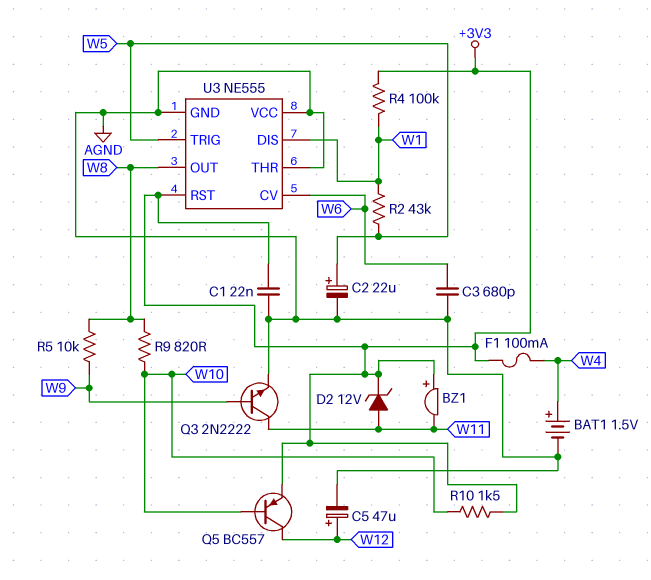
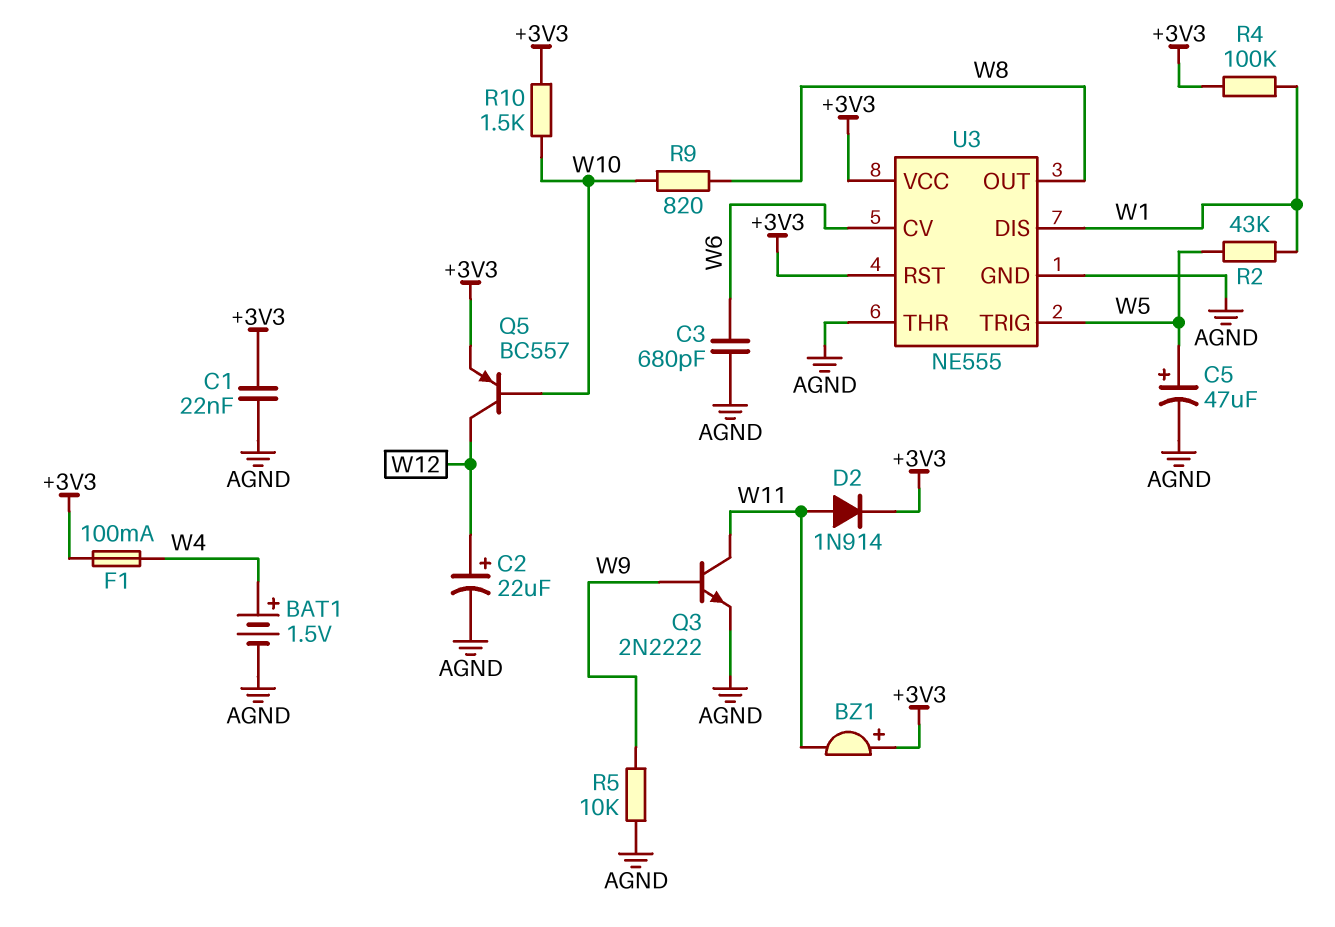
C2: 22uF (plus W5, minus AGND) -> 22uF (plus W12, minus AGND)
C5: 47uF (plus W12, minus AGND) -> 47uF (plus W5, minus AGND)
D2: zener 12V (A W11, K +3V3) -> diode 1N914 (A W11, K +3V3)
R5: 10k (W8, W9) -> 10k (AGND, W9)
U3 pin VCC: AGND -> +3V3

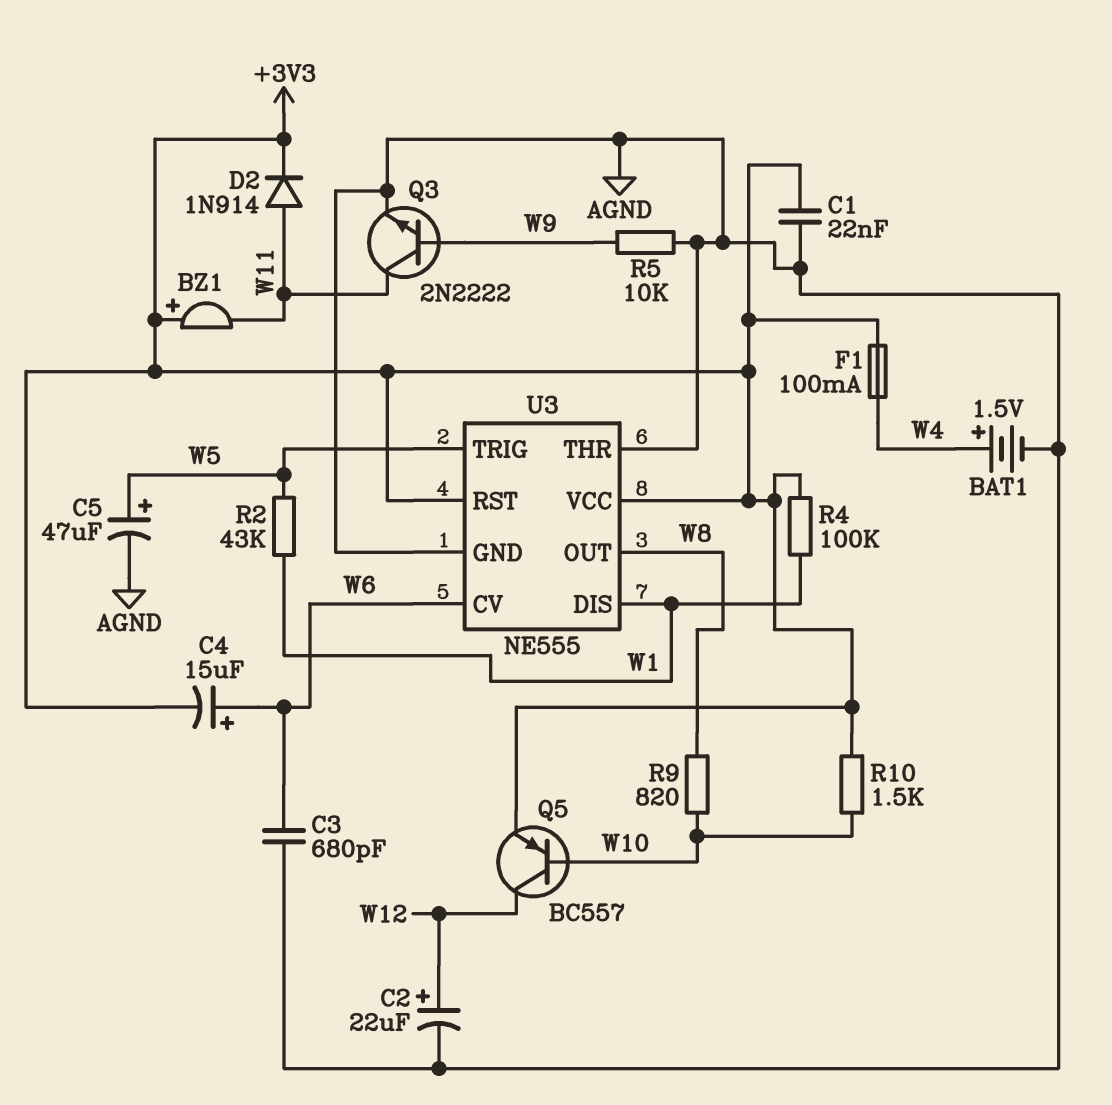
C4: none -> 15uF (plus W6, minus +3V3)

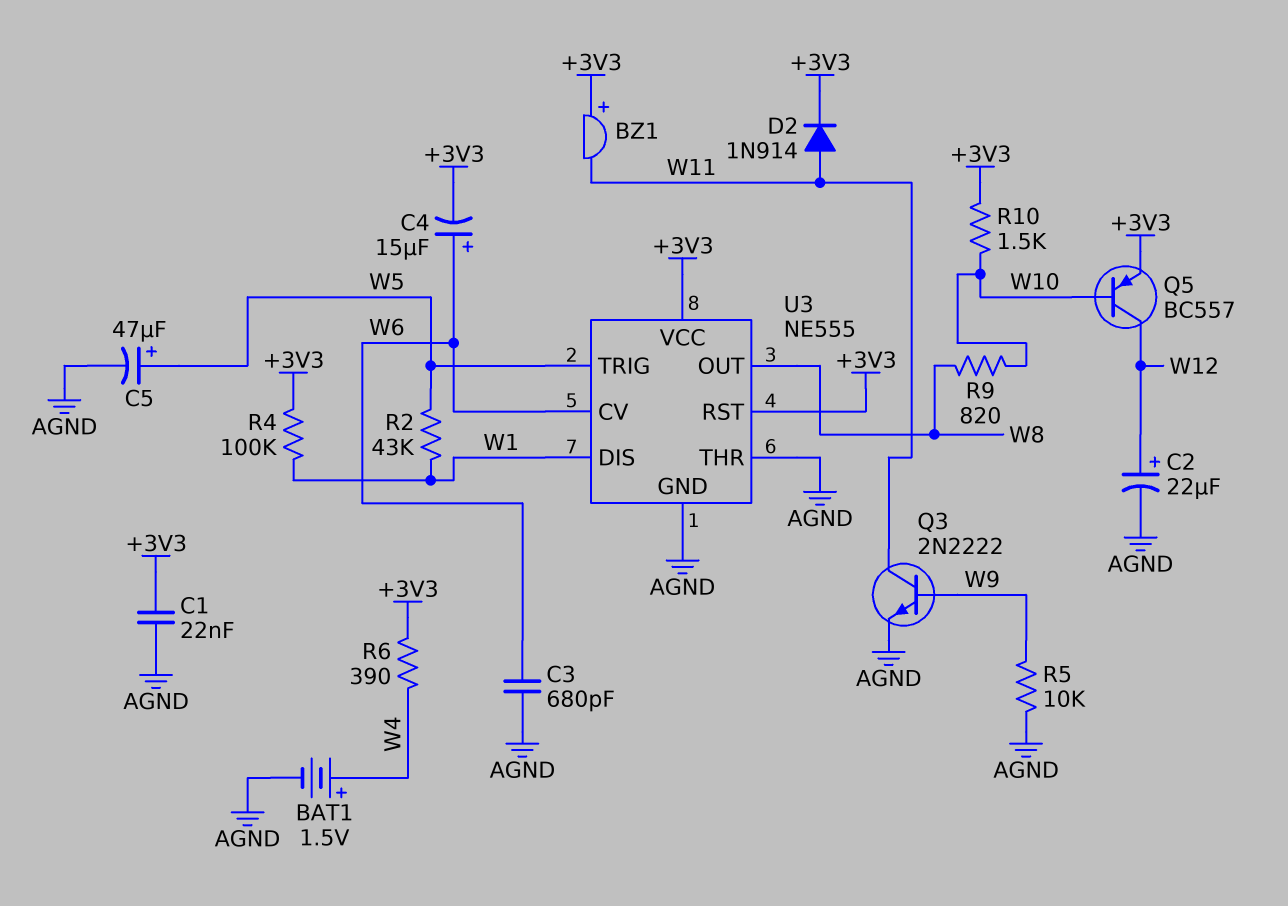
F1: 100mA (+3V3, W4) -> none
R6: none -> 390 (+3V3, W4)

